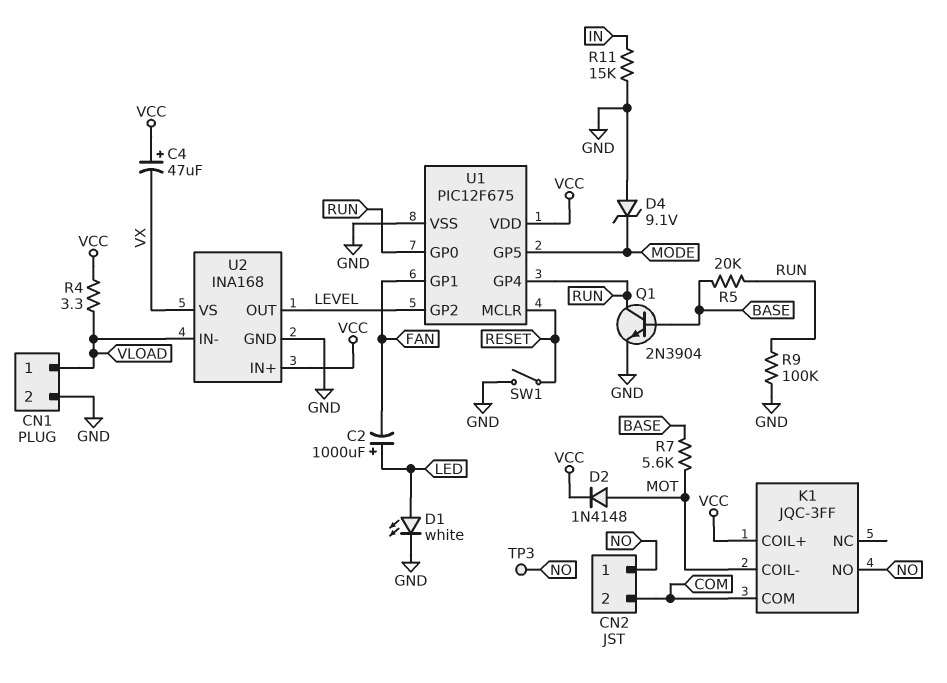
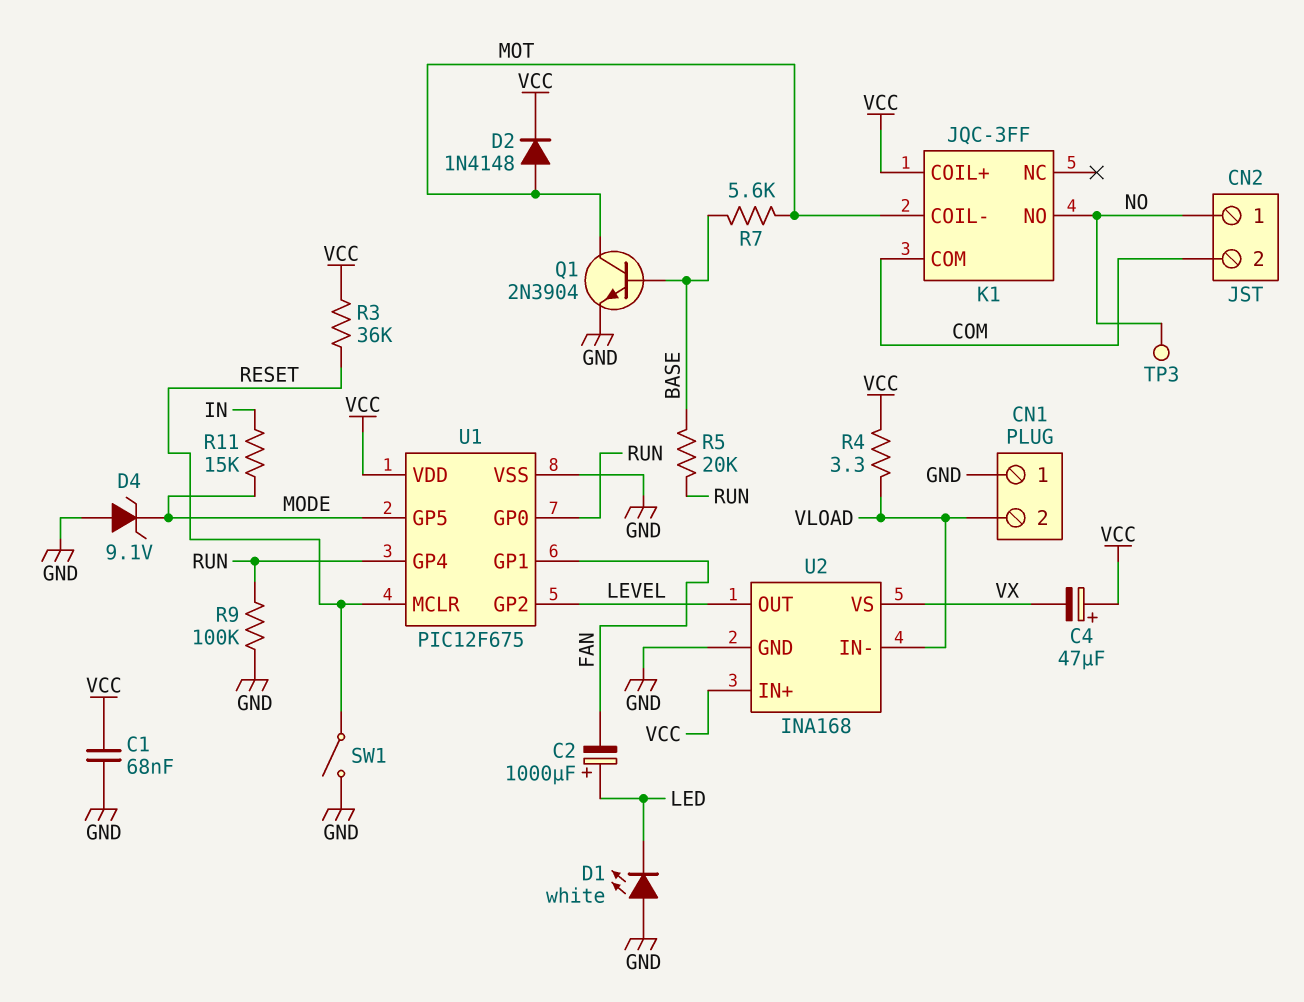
C1: none -> 68nF (GND, VCC)
CN1 pin 1: VLOAD -> GND
CN1 pin 2: GND -> VLOAD
D1: LED white (A LED, K GND) -> LED white (A GND, K LED)
Q1: NPN 2N3904 (B BASE, C RUN, E GND) -> NPN 2N3904 (B BASE, C MOT, E GND)
R3: none -> 36k (RESET, VCC)
R11: 15k (GND, IN) -> 15k (IN, MODE)

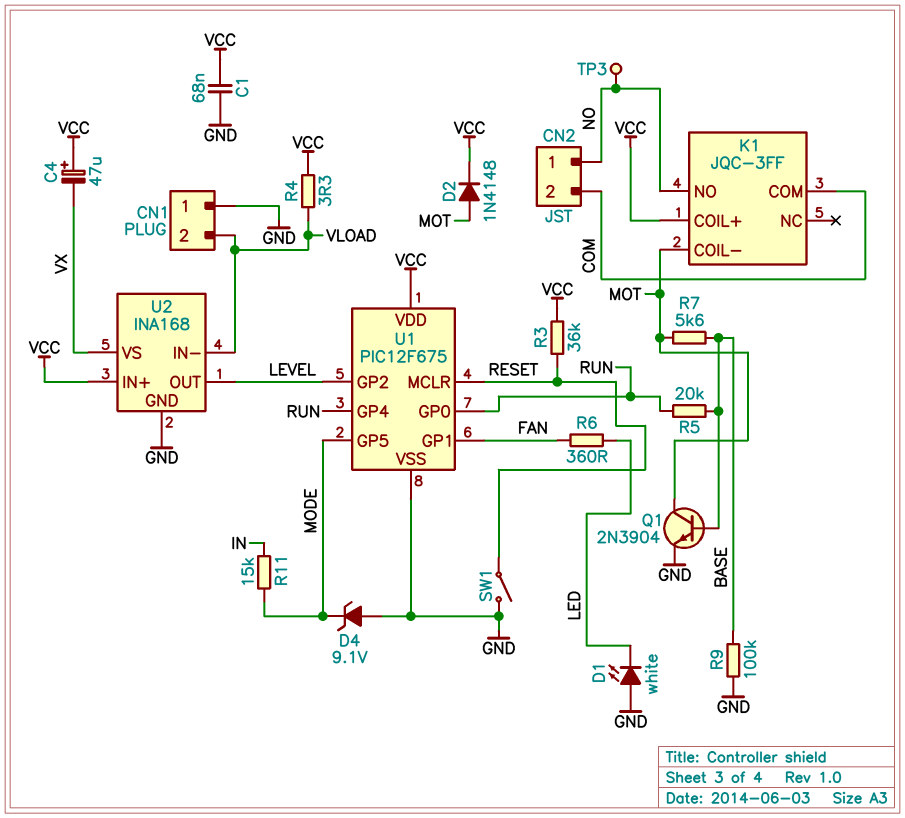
C2: 1000uF (plus LED, minus FAN) -> none
R6: none -> 360 (FAN, LED)
R9: 100k (GND, RUN) -> 100k (BASE, GND)

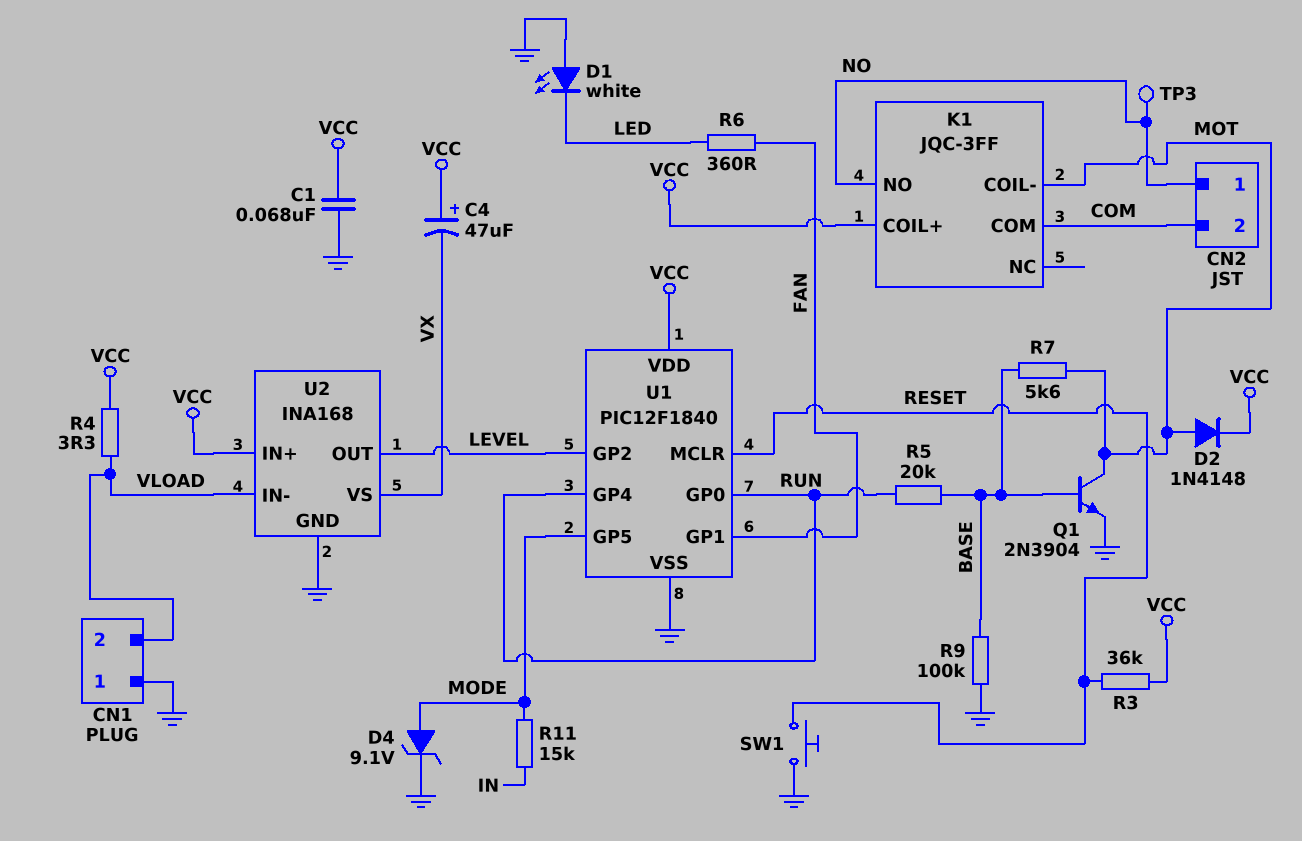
D4: zener 9.1V (A GND, K MODE) -> zener 9.1V (A MODE, K GND)
SW1: switch (GND, RESET) -> button (GND, RESET)
U1: PIC12F675 -> PIC12F1840

